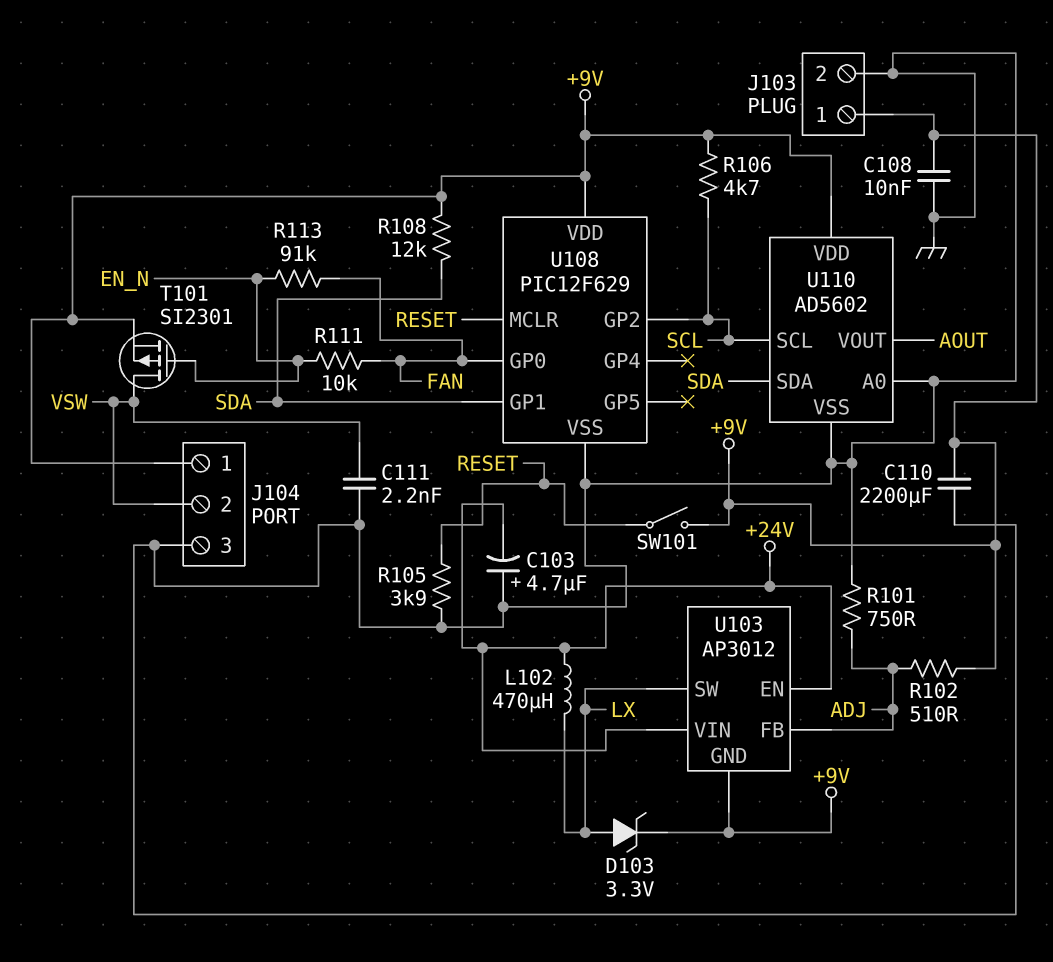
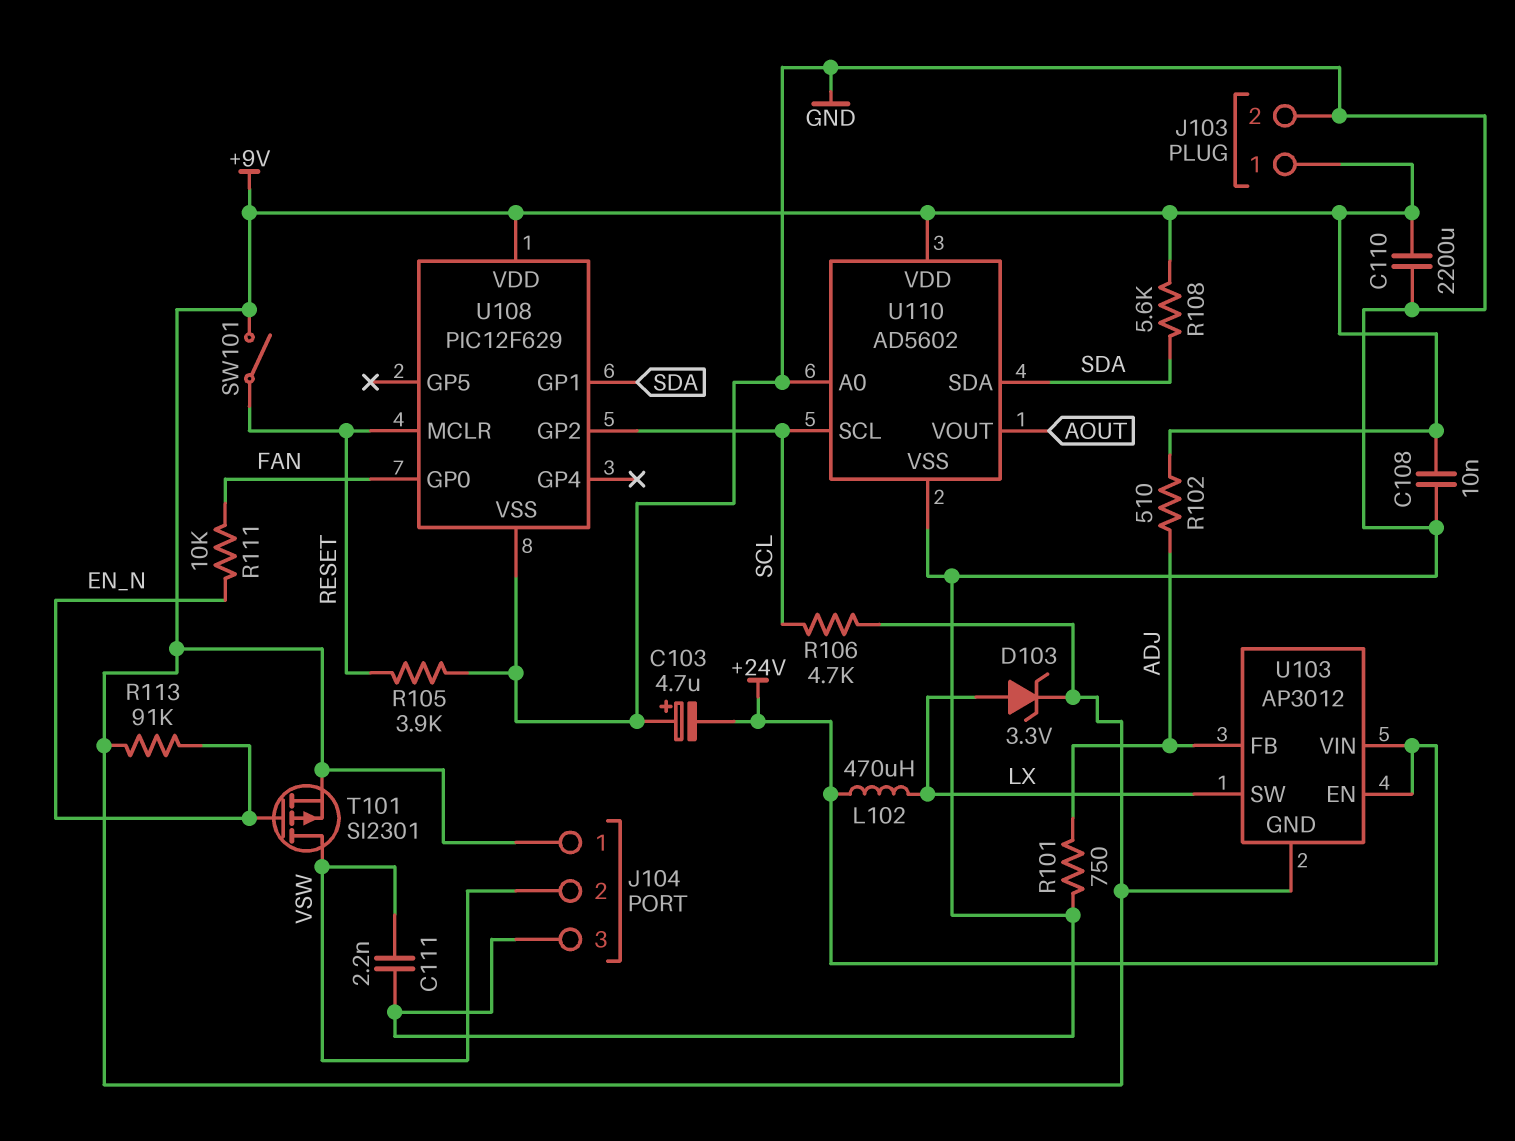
R108: 12k (+9V, SDA) -> 5.6k (+9V, SDA)
R113: 91k (EN_N, FAN) -> 91k (+9V, EN_N)

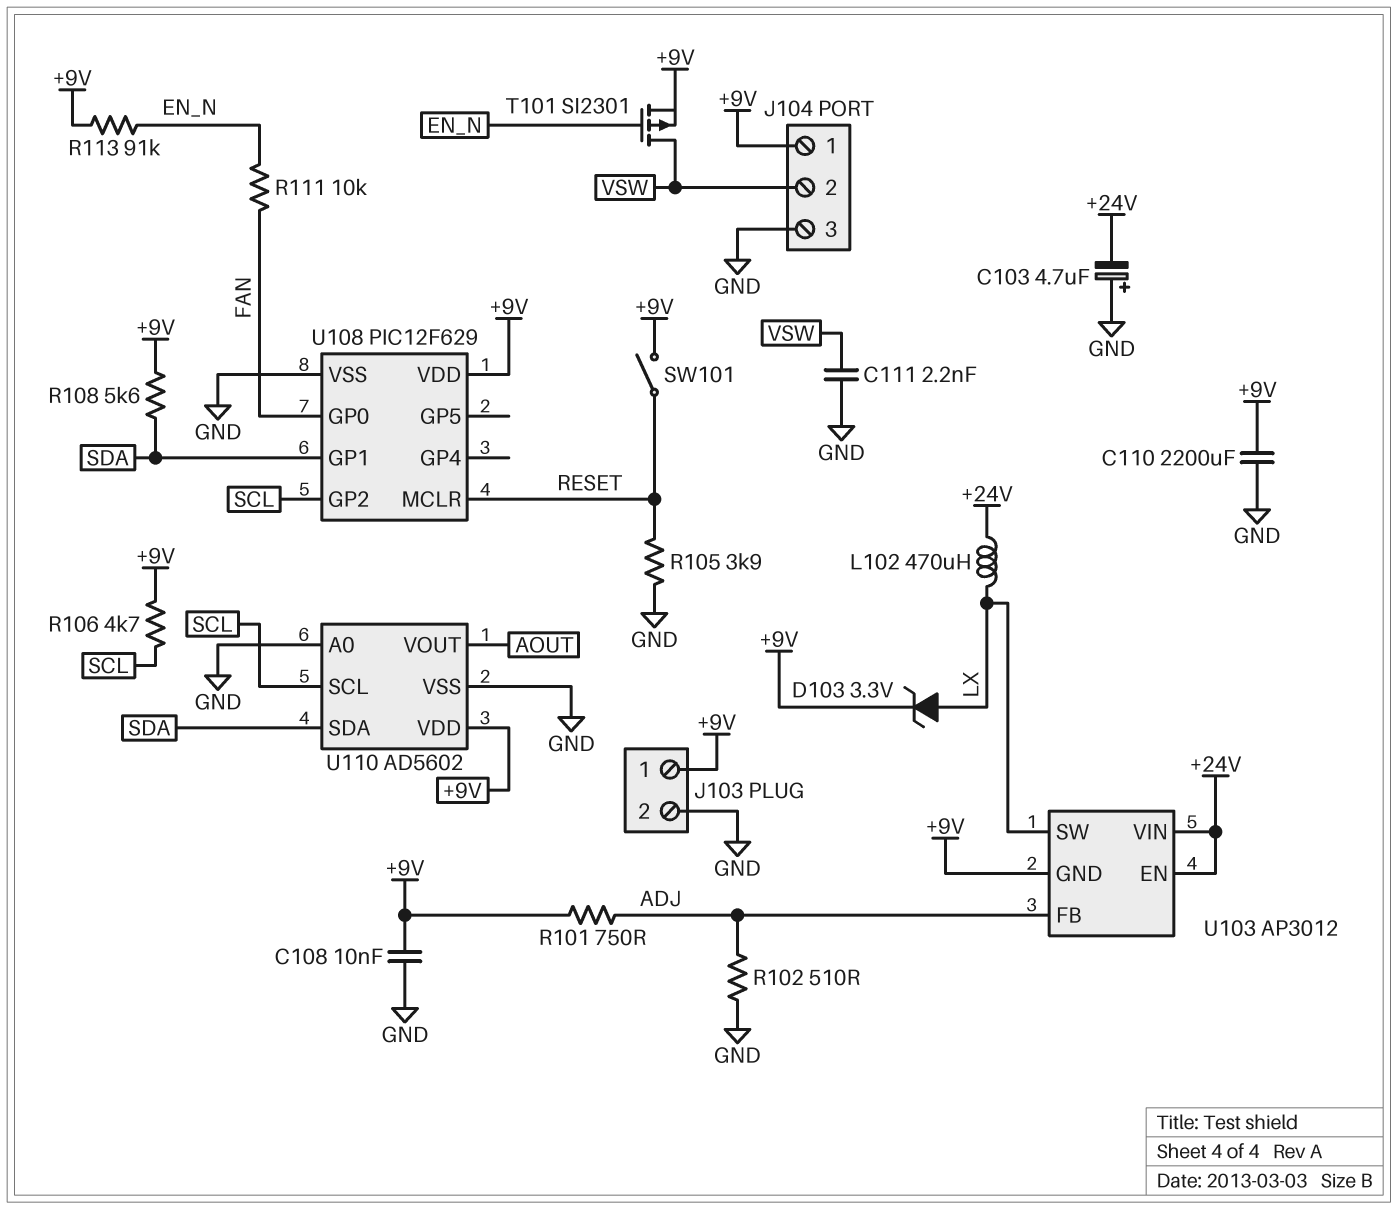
R101: 750 (ADJ, GND) -> 750 (+9V, ADJ)
R102: 510 (+9V, ADJ) -> 510 (ADJ, GND)

